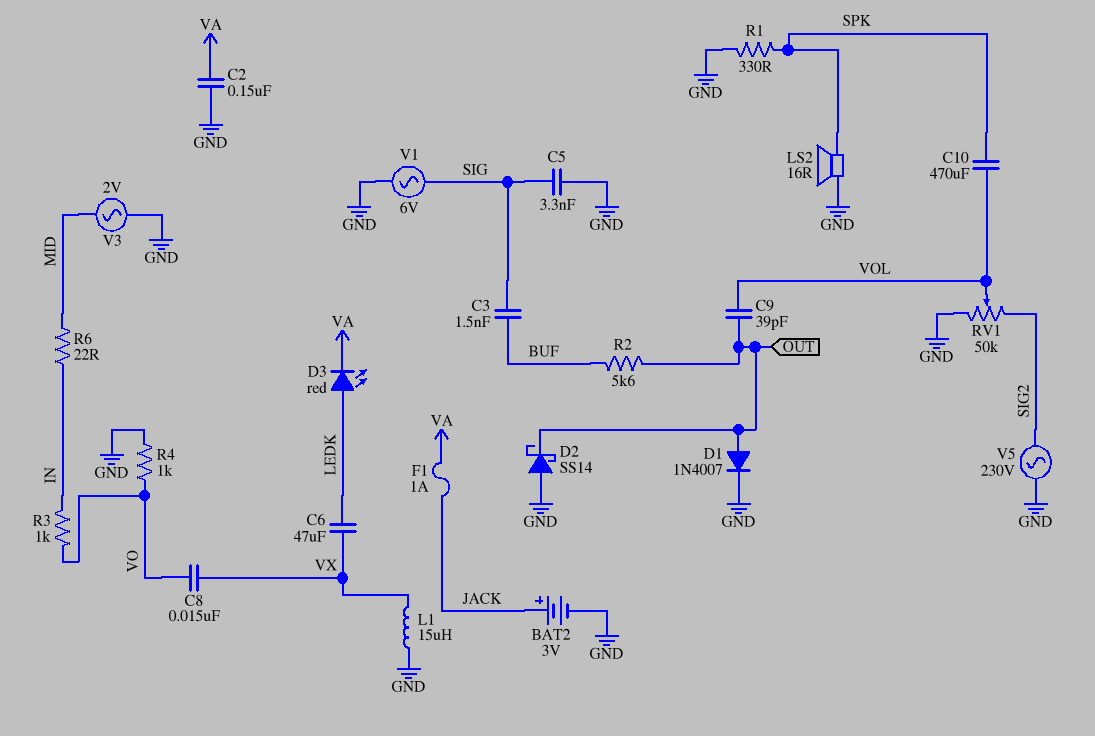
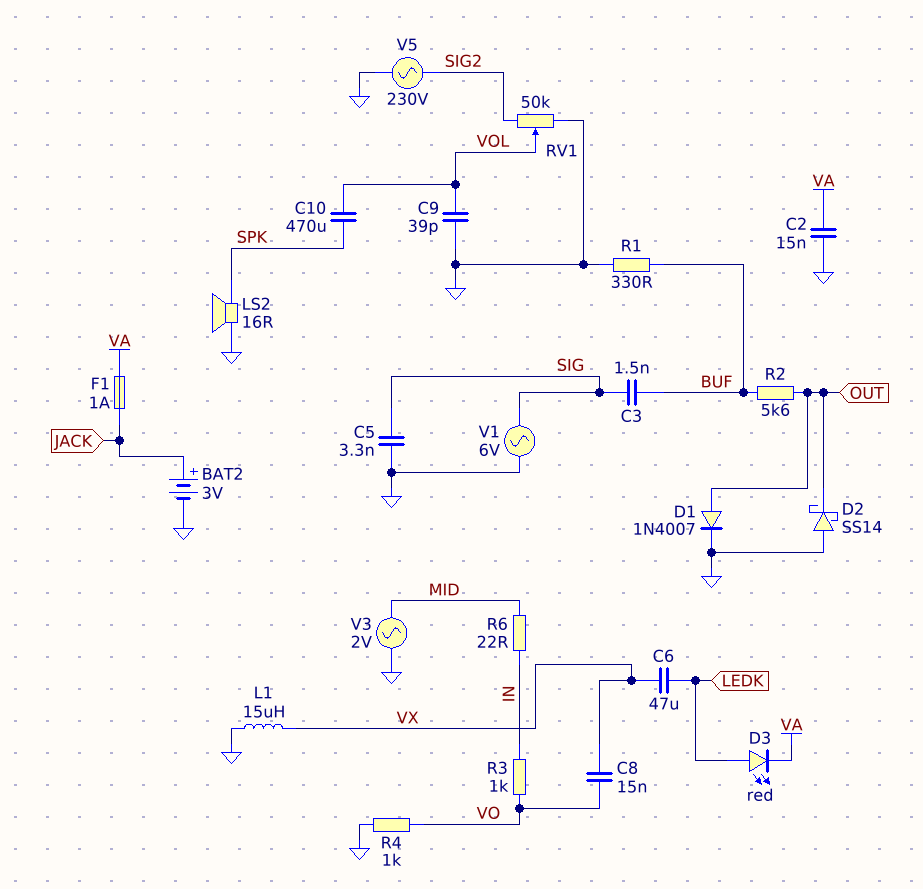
C2: 150nF (GND, VA) -> 15nF (GND, VA)
C9: 39pF (OUT, VOL) -> 39pF (GND, VOL)
R1: 330 (GND, SPK) -> 330 (BUF, GND)

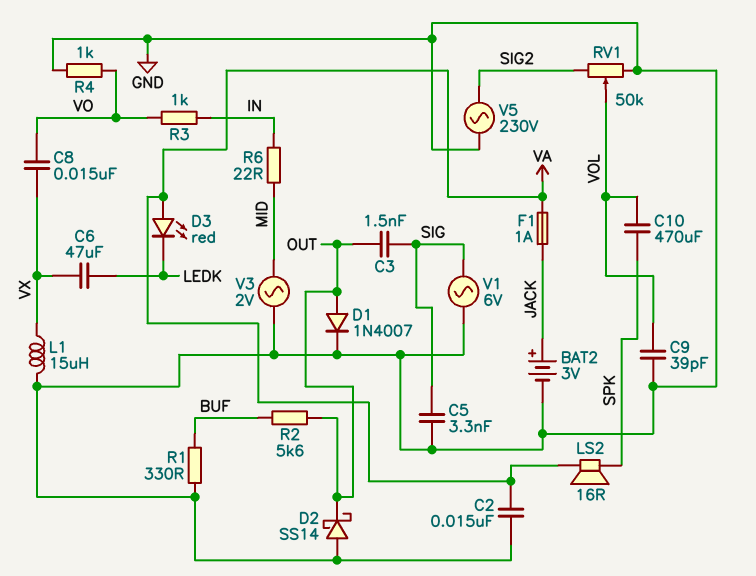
C3: 1.5nF (BUF, SIG) -> 1.5nF (OUT, SIG)
D3: LED red (A LEDK, K VA) -> LED red (A VA, K LEDK)
LS2: speaker 16R (GND, SPK) -> speaker 16R (SPK, VA)

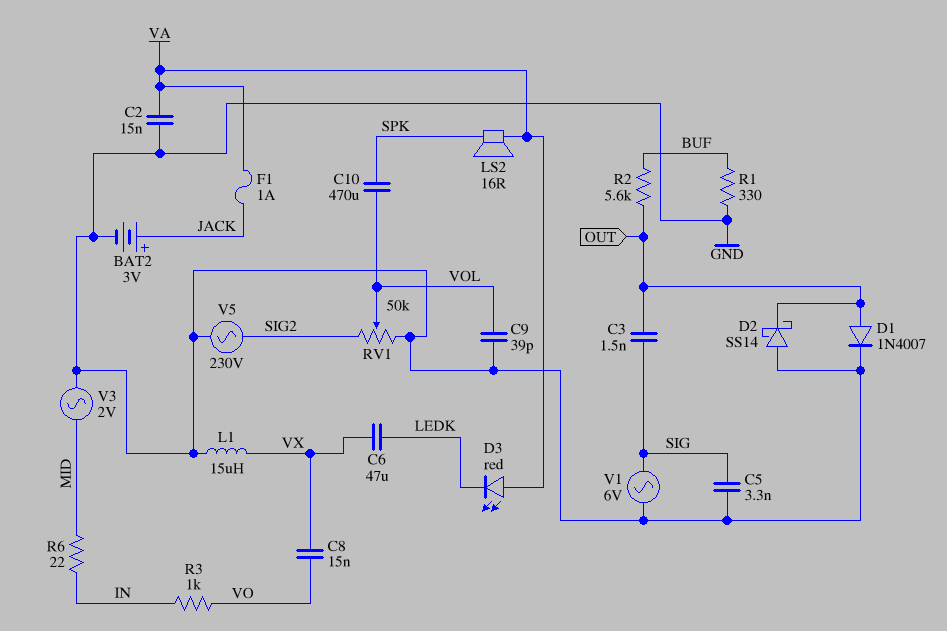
R4: 1k (GND, VO) -> none

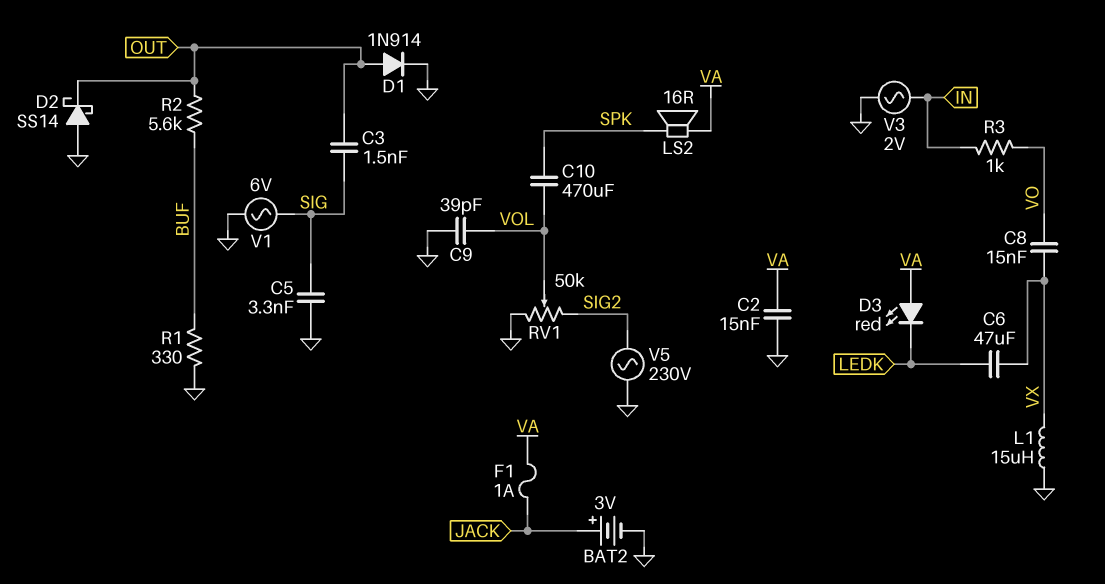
D1: diode 1N4007 (A OUT, K GND) -> diode 1N914 (A OUT, K GND)
R6: 22 (IN, MID) -> none
V3: AC 2V (GND, MID) -> AC 2V (GND, IN)

